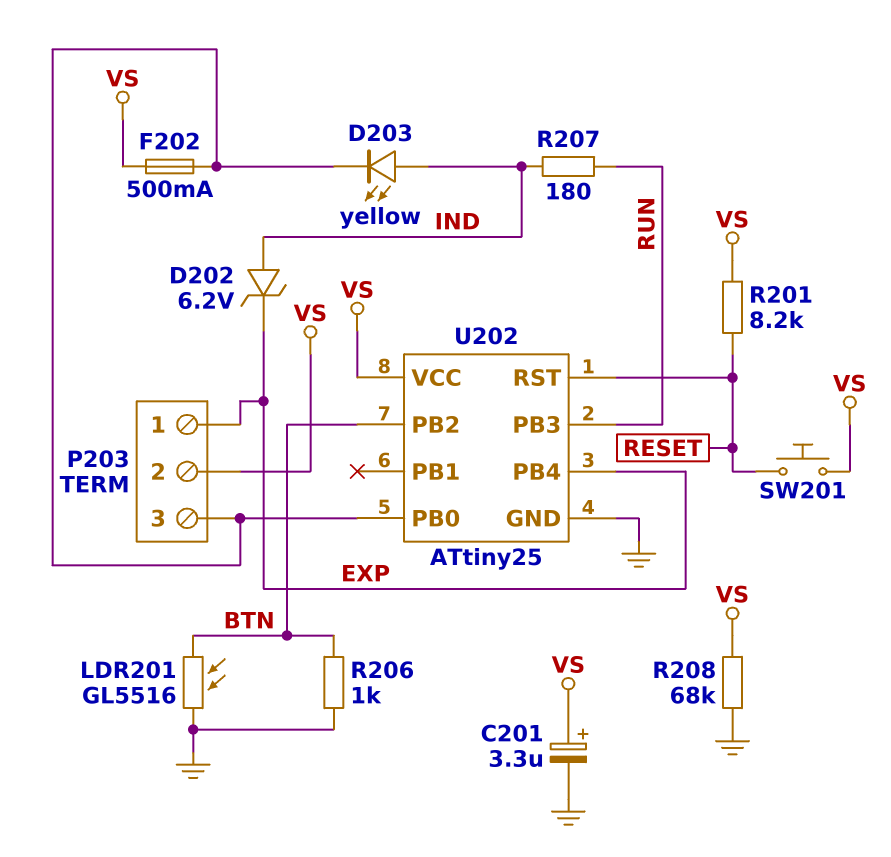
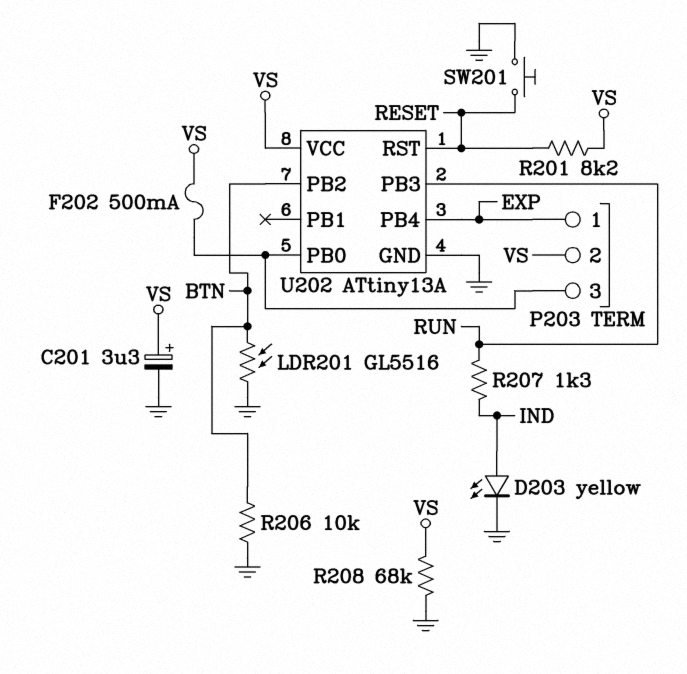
D202: zener 6.2V (A IND, K EXP) -> none
D203: LED yellow (A IND, K P203/3) -> LED yellow (A IND, K GND)
R206: 1k (BTN, GND) -> 10k (BTN, GND)
R207: 180 (IND, RUN) -> 1.3k (IND, RUN)
SW201: button (RESET, VS) -> button (GND, RESET)
U202: ATtiny25 -> ATtiny13A

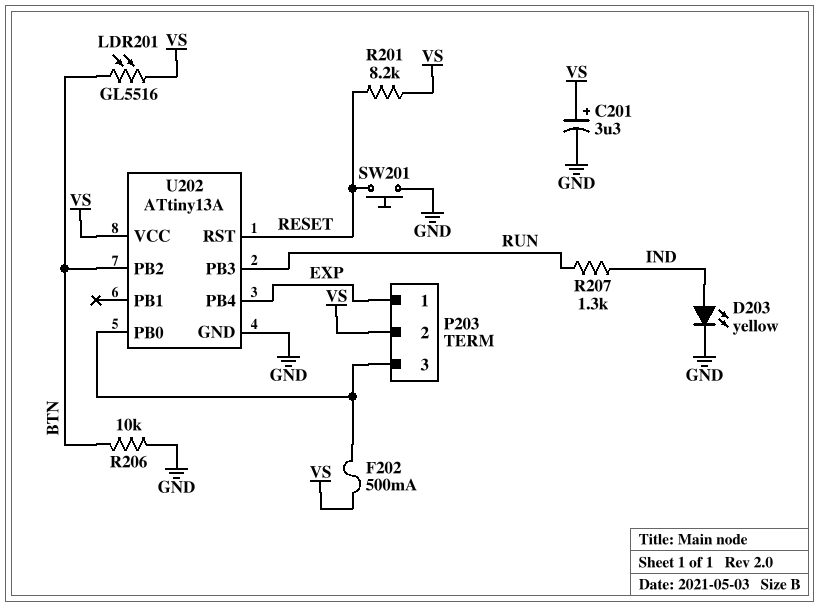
LDR201: GL5516 (BTN, GND) -> GL5516 (BTN, VS)
R208: 68k (GND, VS) -> none

